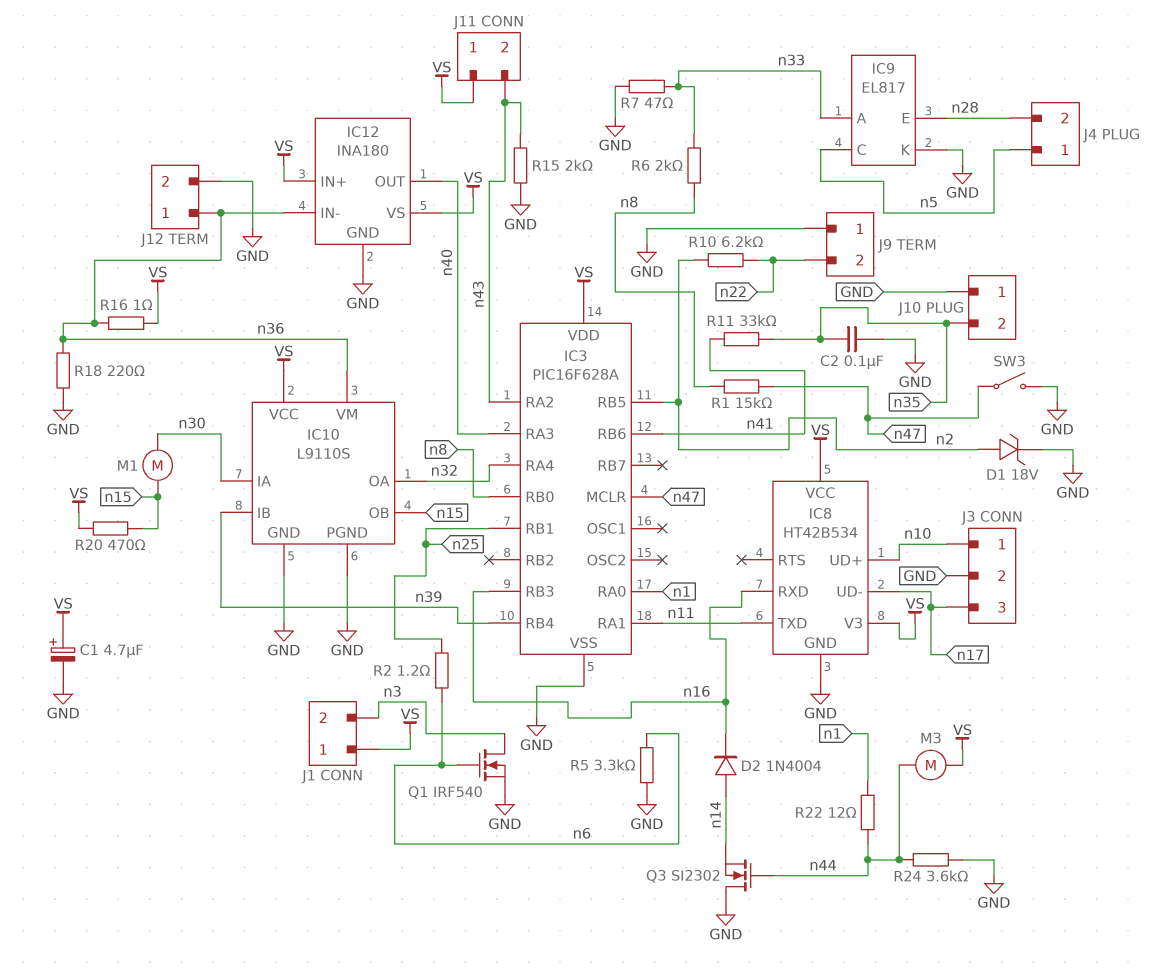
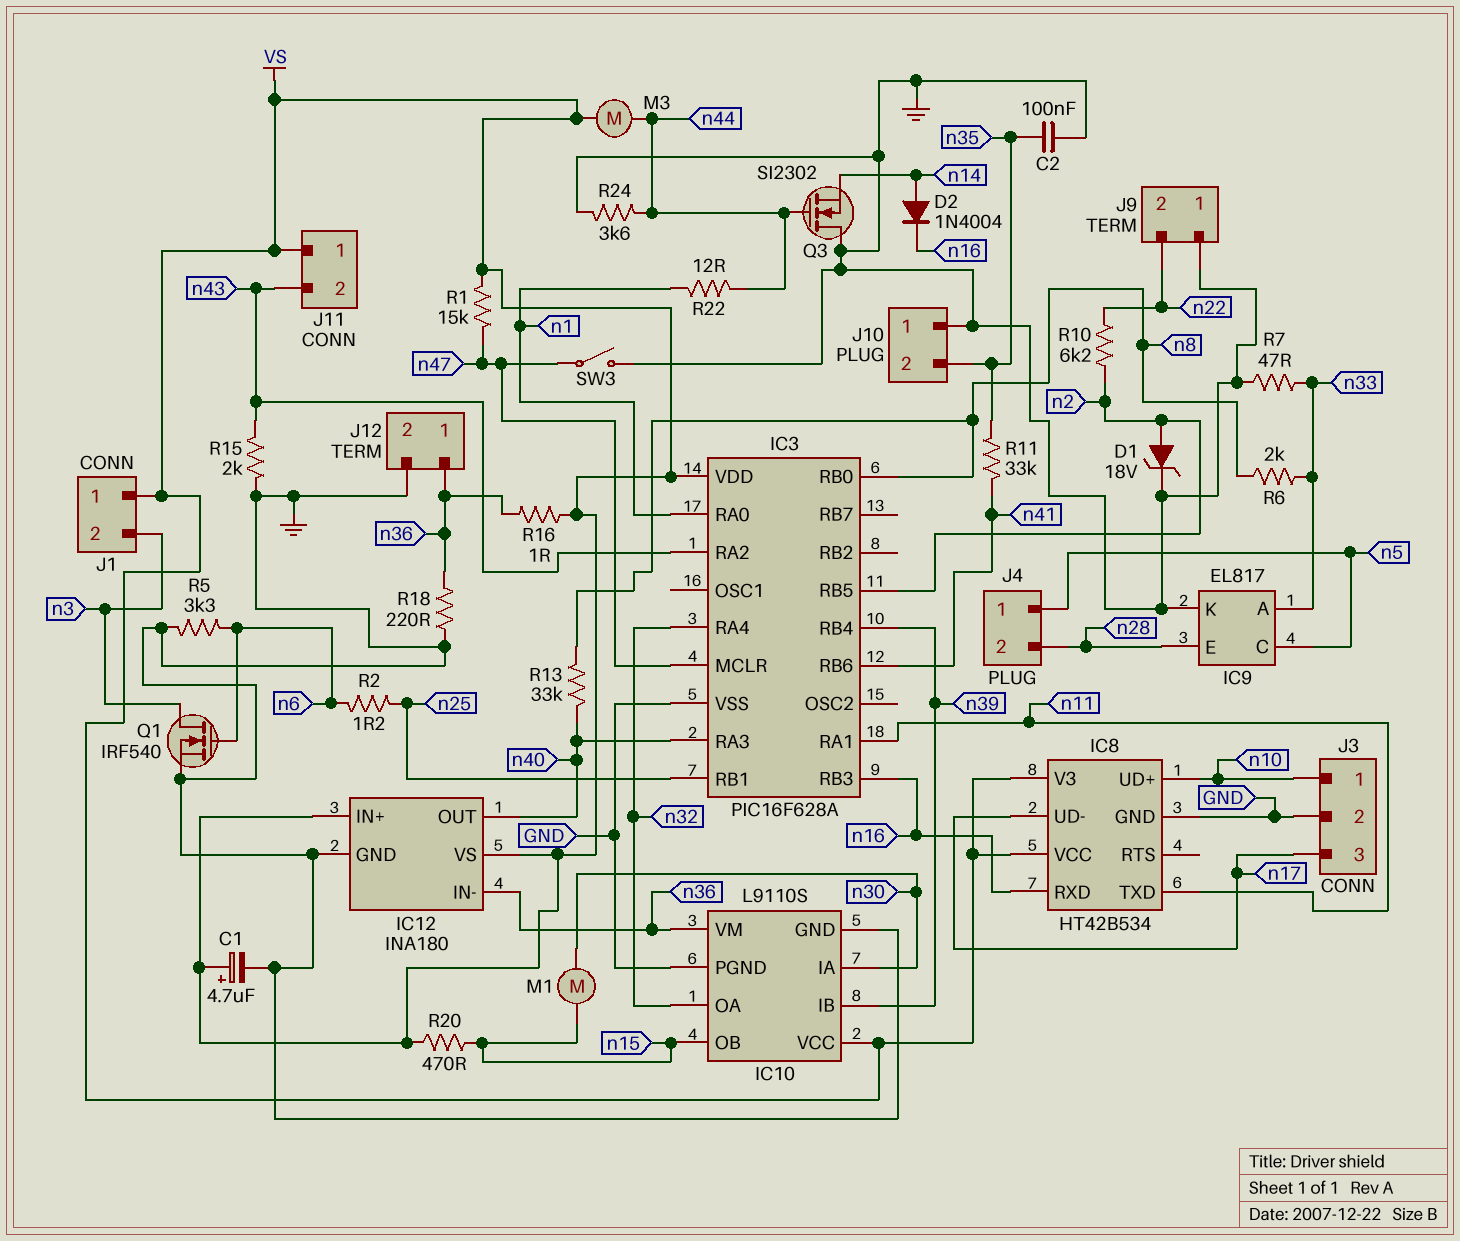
R1: 15k (n8, n47) -> 15k (VS, n47)
R13: none -> 33k (n8, n40)

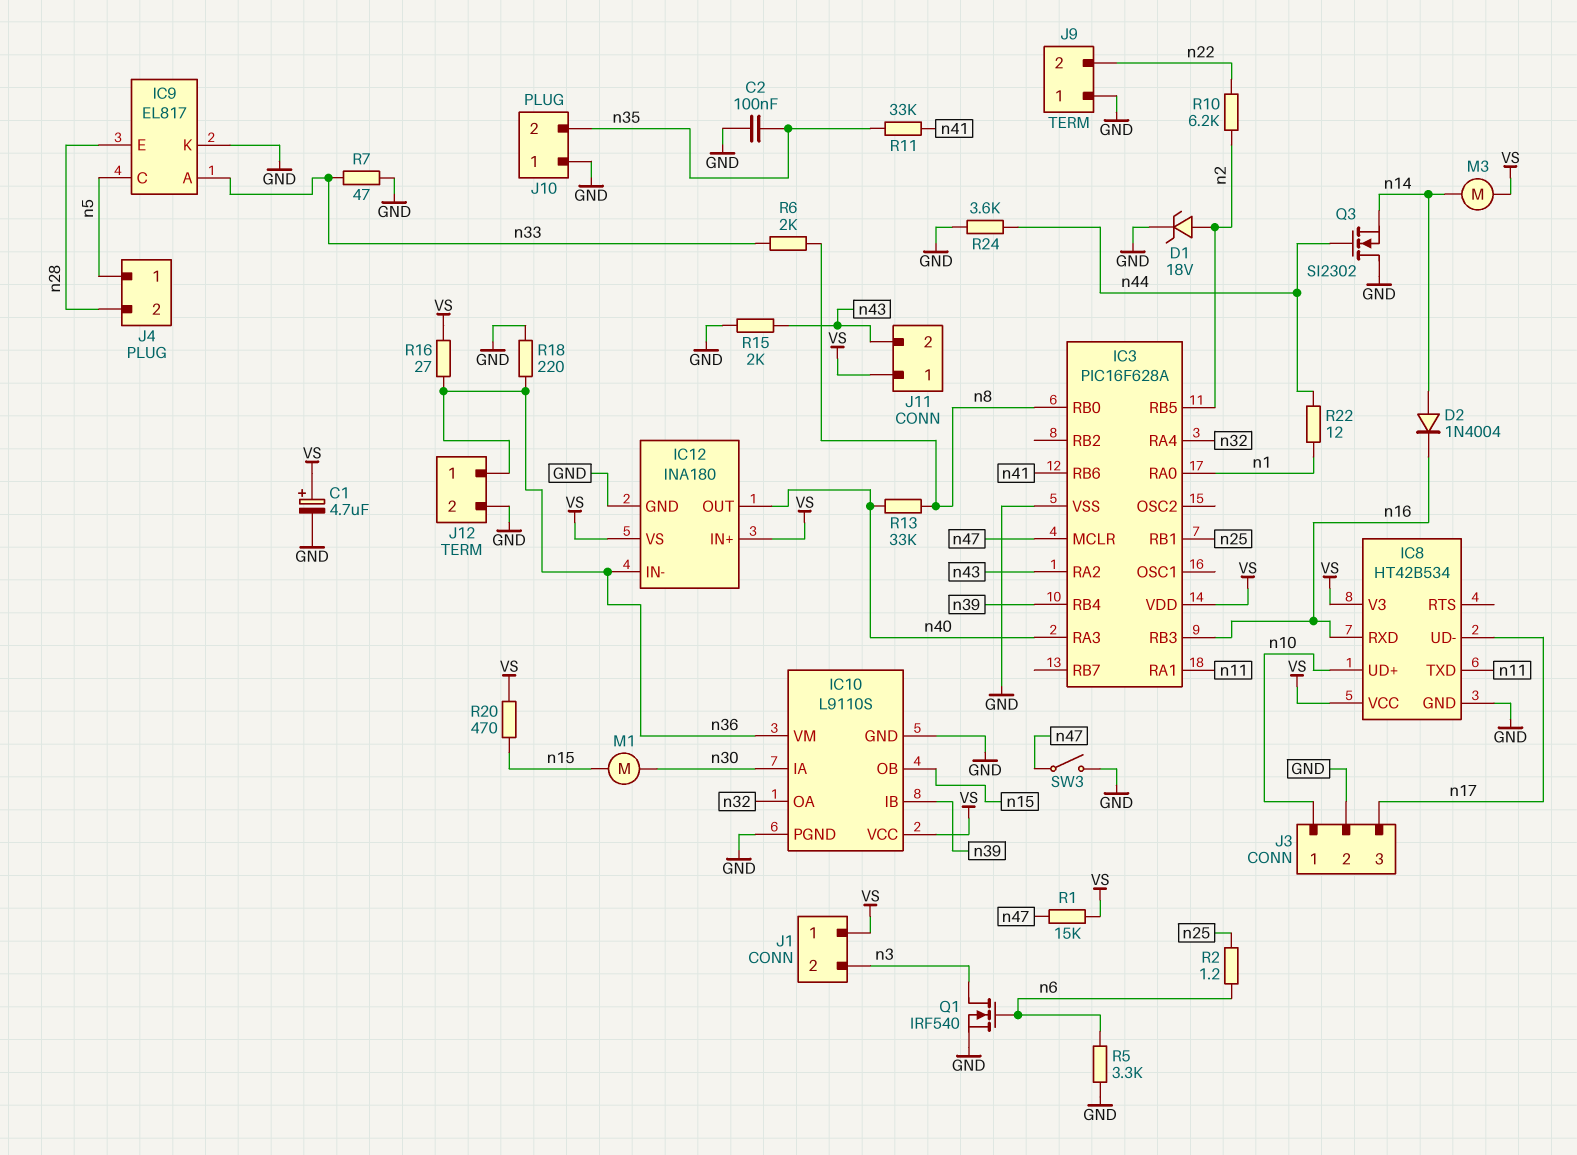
M3: motor (VS, n44) -> motor (VS, n14)
R16: 1 (VS, n36) -> 27 (VS, n36)

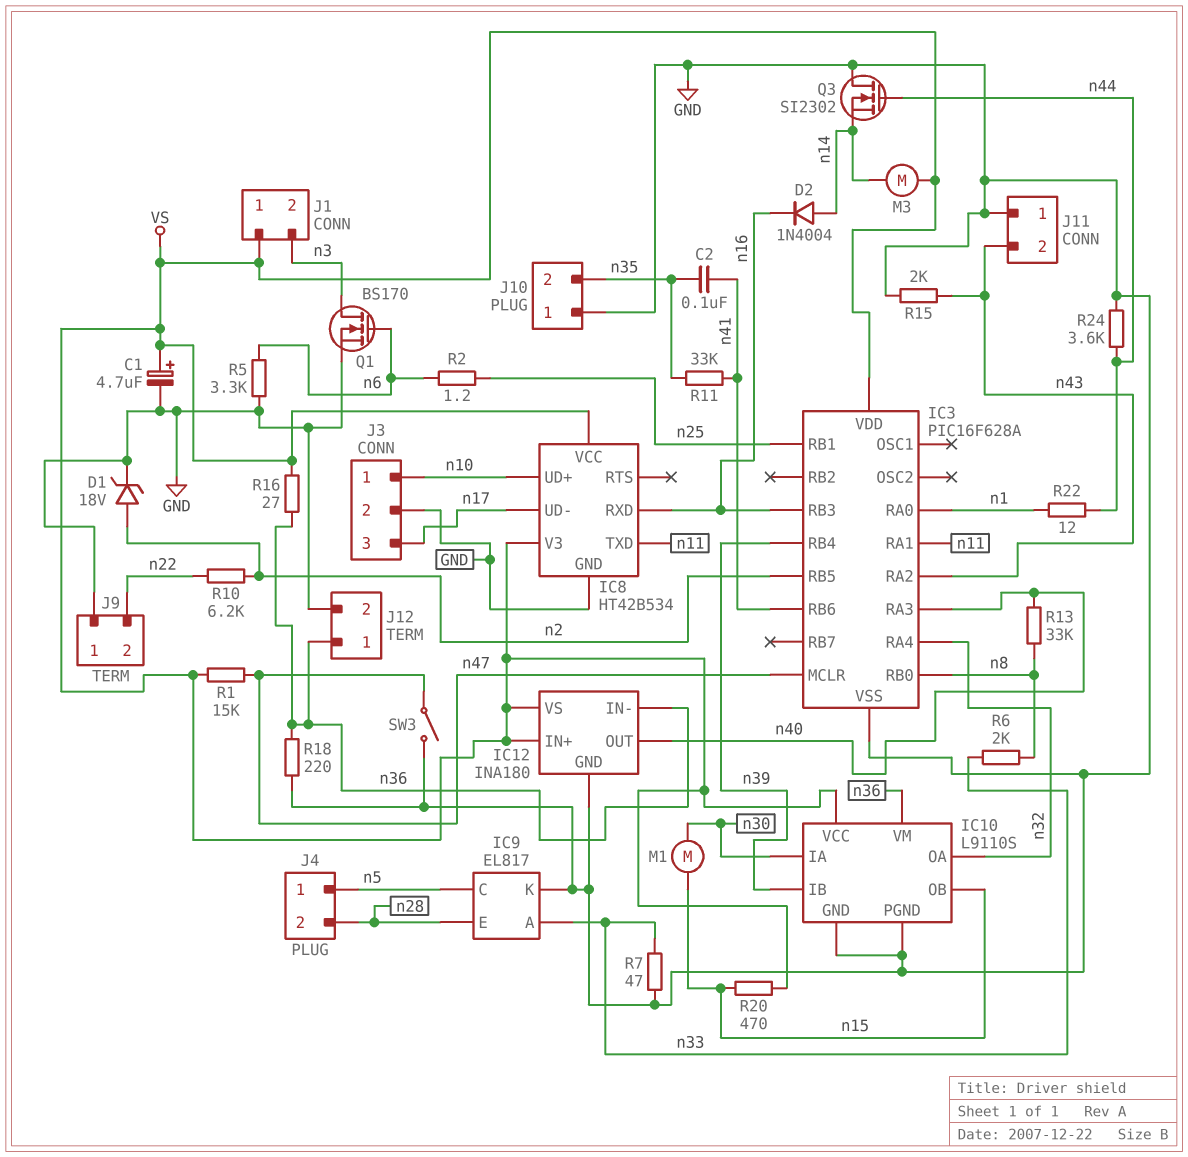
C2: 100nF (GND, n35) -> 100nF (n35, n41)
J11 pin 1: VS -> GND
Q1: NMOS IRF540 (G n6, D n3, S GND) -> NMOS BS170 (G n6, D n3, S GND)

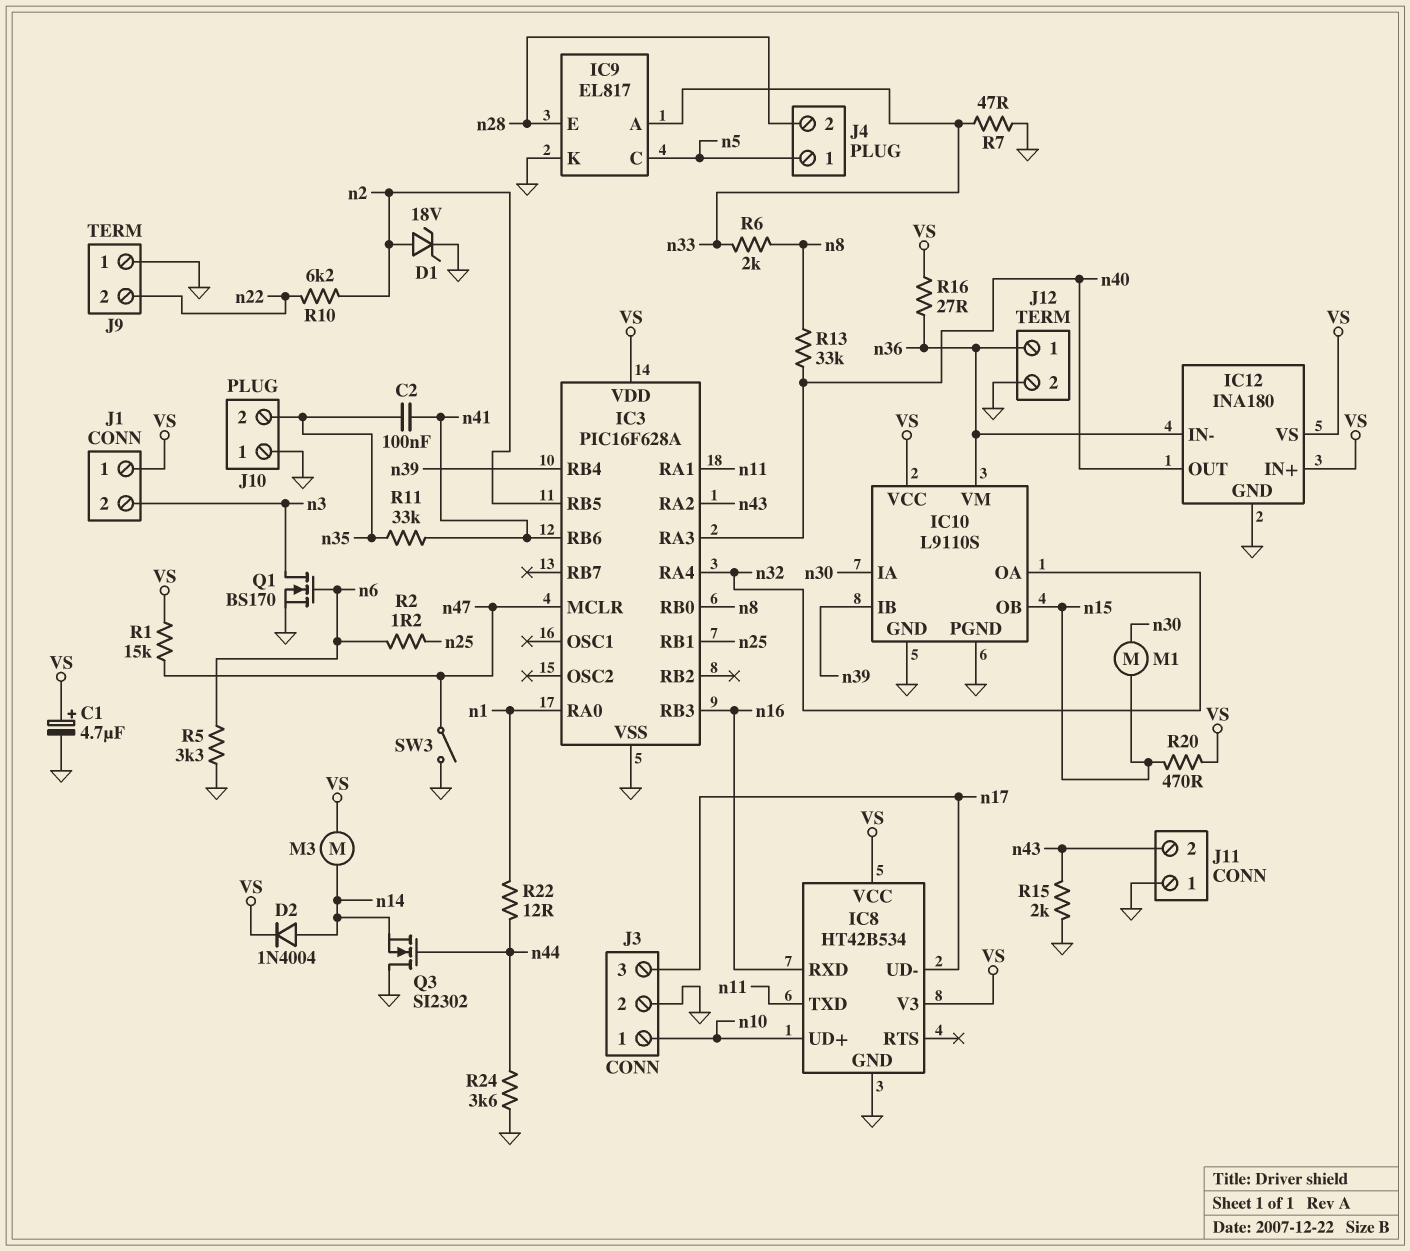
D2: diode 1N4004 (A n14, K n16) -> diode 1N4004 (A n14, K VS)
R18: 220 (GND, n36) -> none

